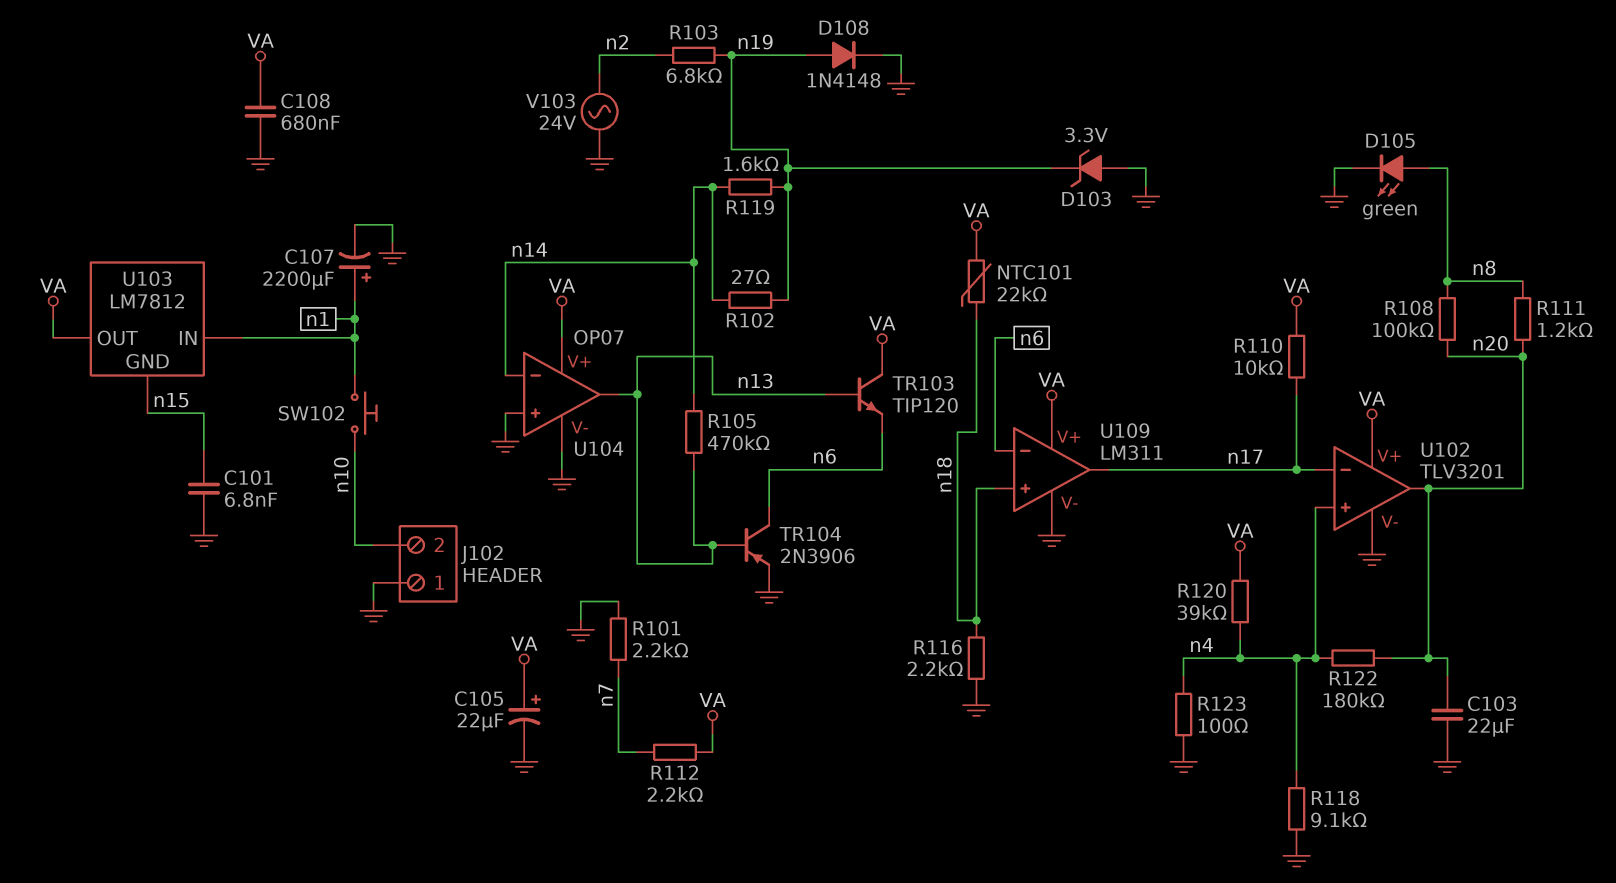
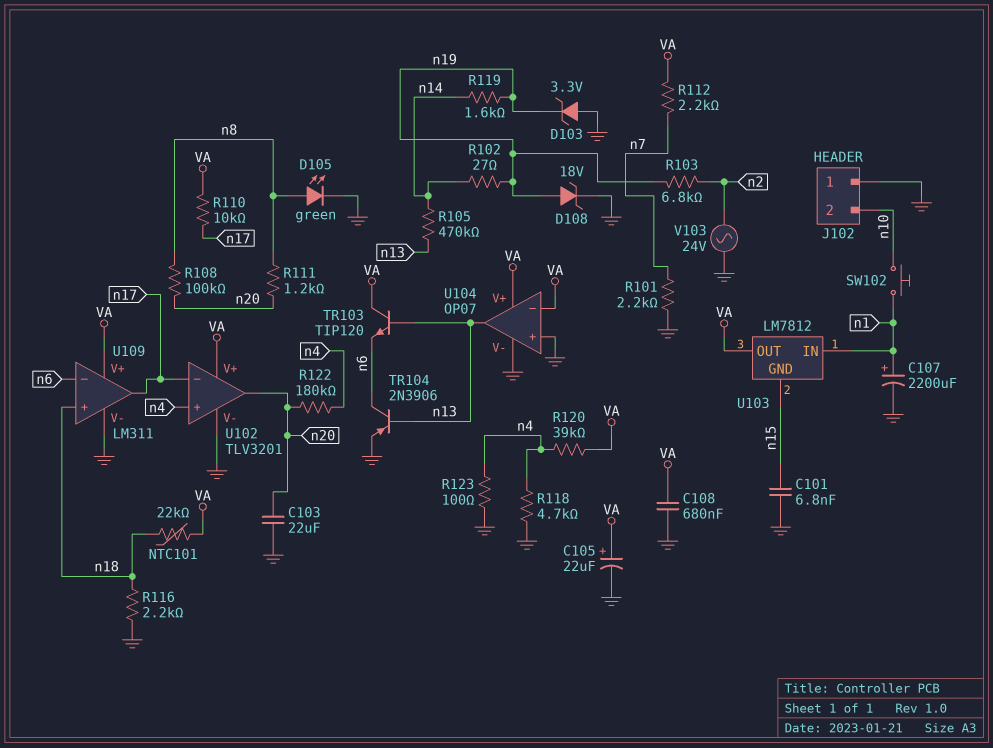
D108: diode 1N4148 (A n19, K GND) -> zener 18V (A n19, K GND)
R118: 9.1k (GND, n4) -> 4.7k (GND, n4)
U104 pin in-: n14 -> VA

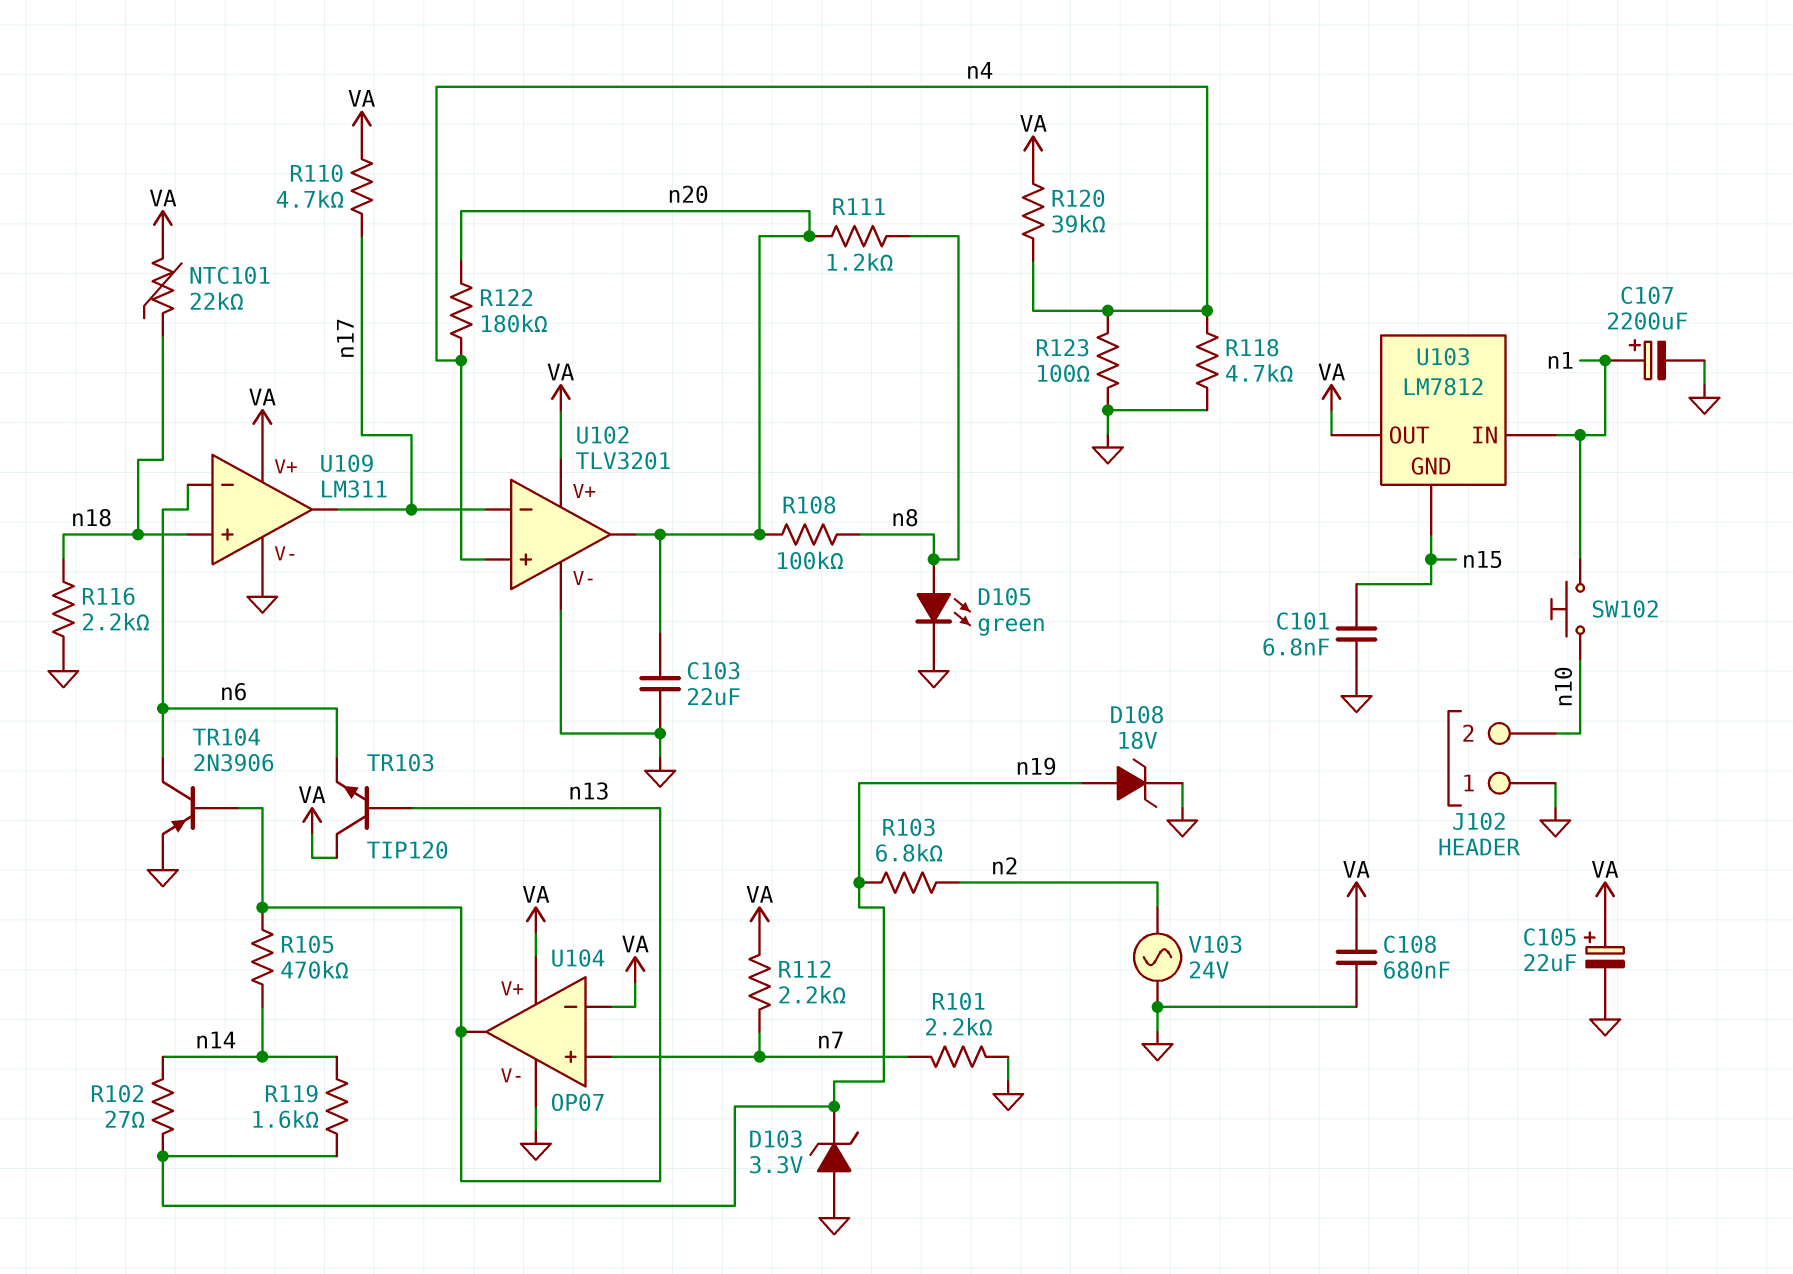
R110: 10k (VA, n17) -> 4.7k (VA, n17)
U104 pin in+: GND -> n7

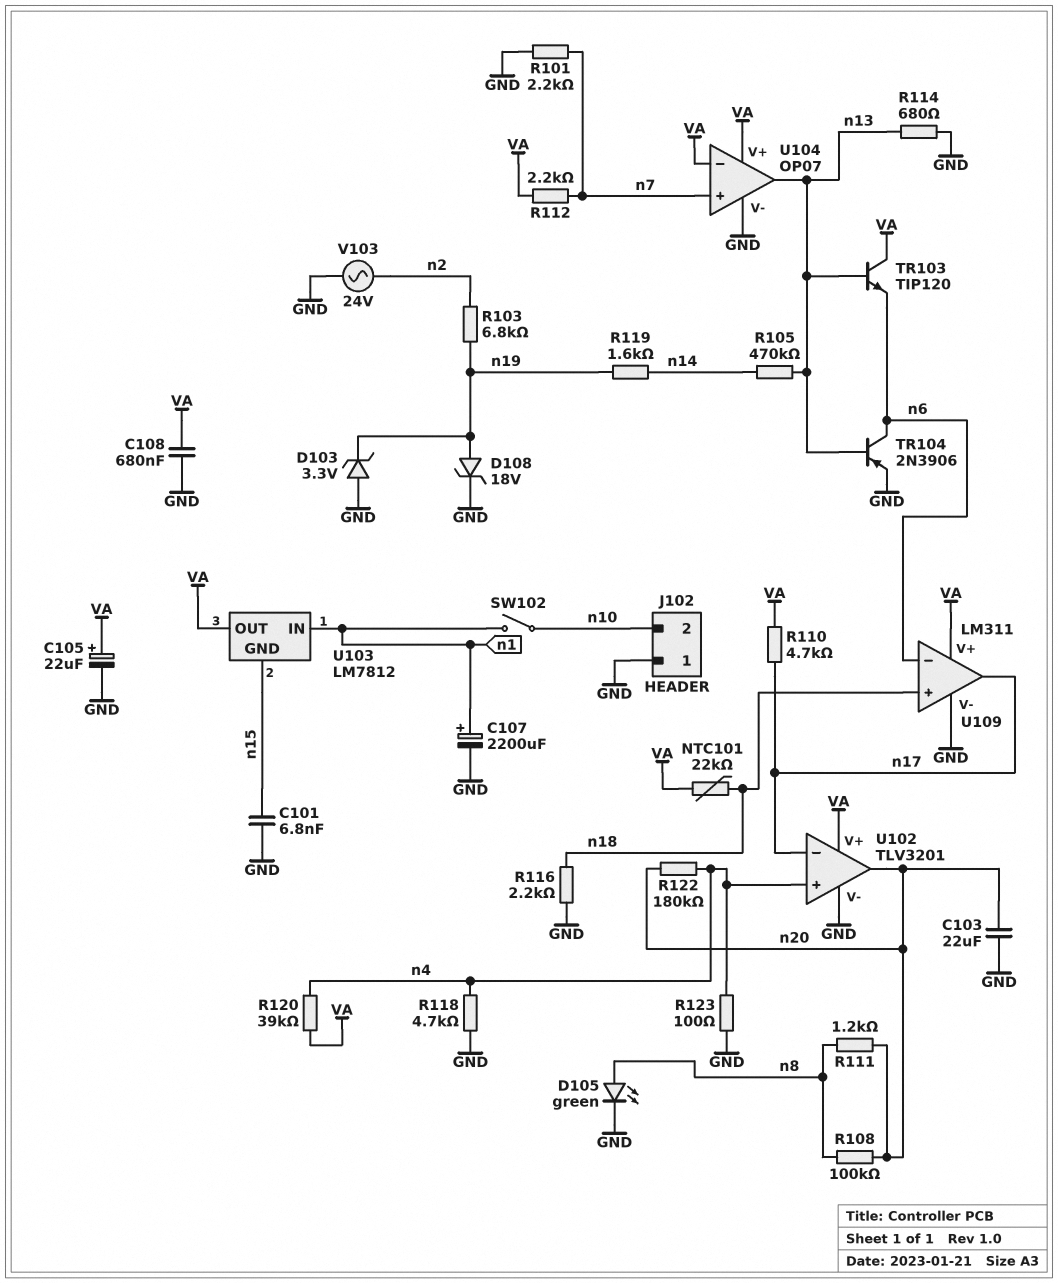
R102: 27 (n14, n19) -> none
R114: none -> 680 (GND, n13)
SW102: button (n1, n10) -> switch (n1, n10)

